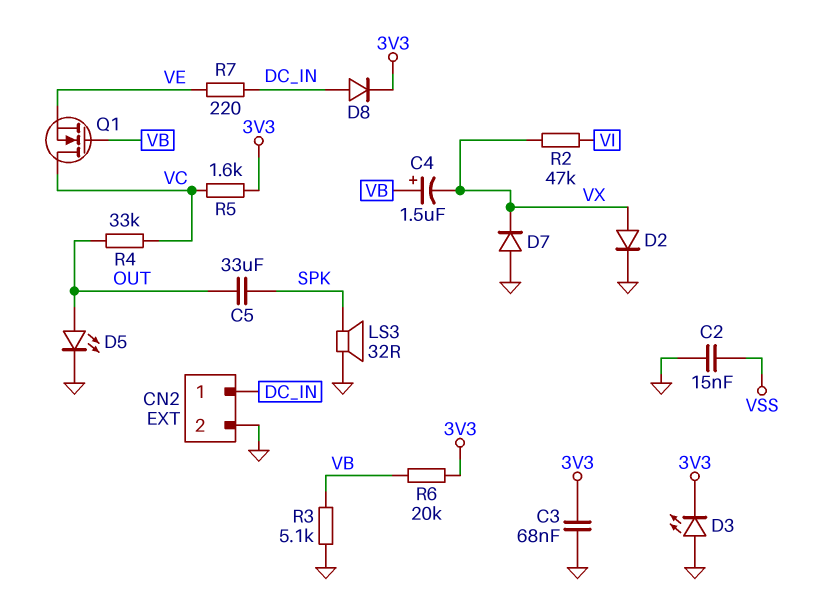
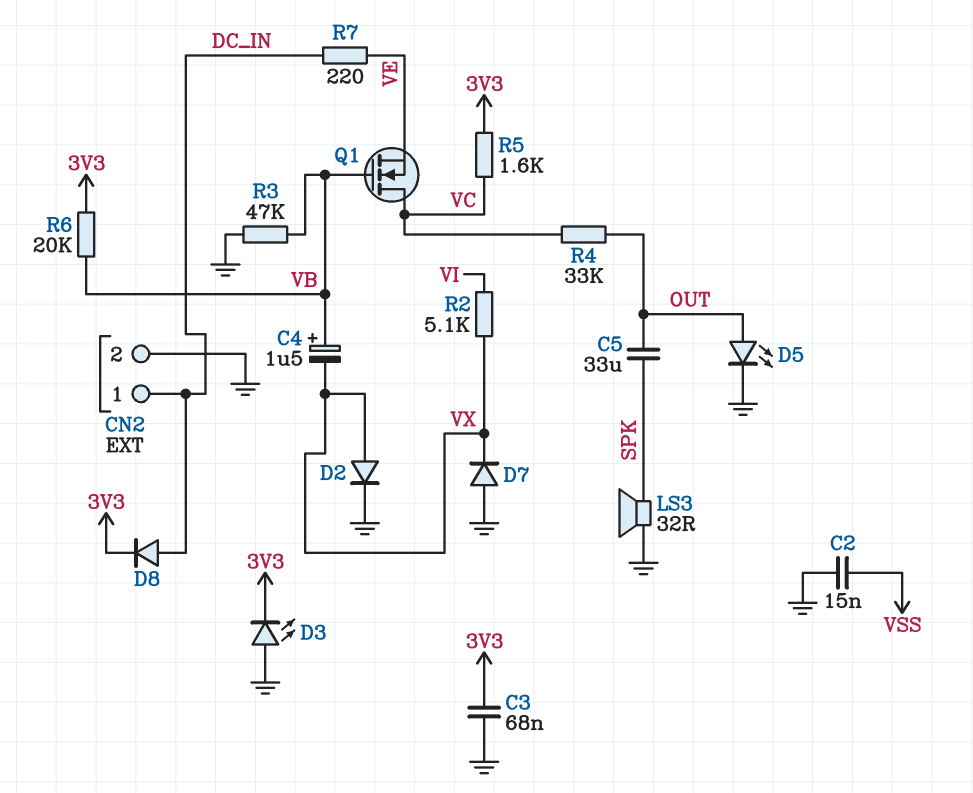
R2: 47k (VI, VX) -> 5.1k (VI, VX)
R3: 5.1k (GND, VB) -> 47k (GND, VB)

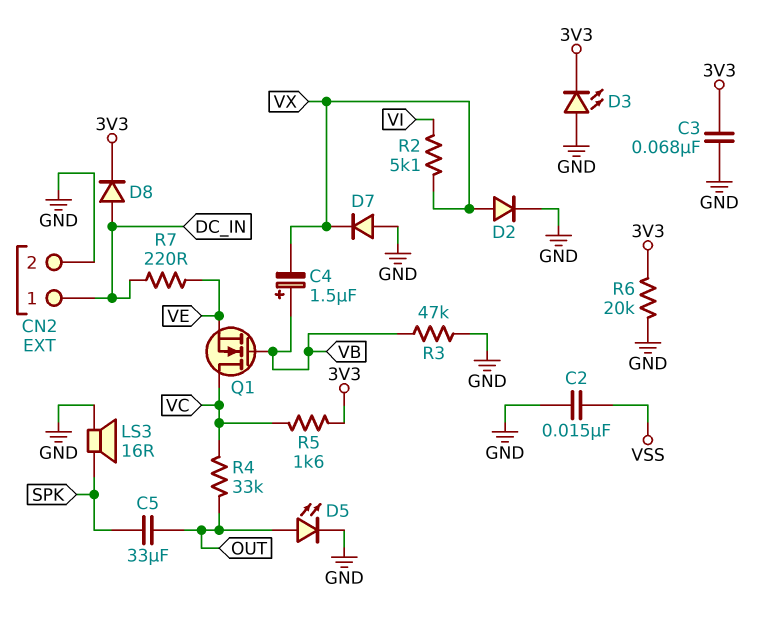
LS3: speaker 32R (GND, SPK) -> speaker 16R (GND, SPK)
R6: 20k (3V3, VB) -> 20k (3V3, GND)

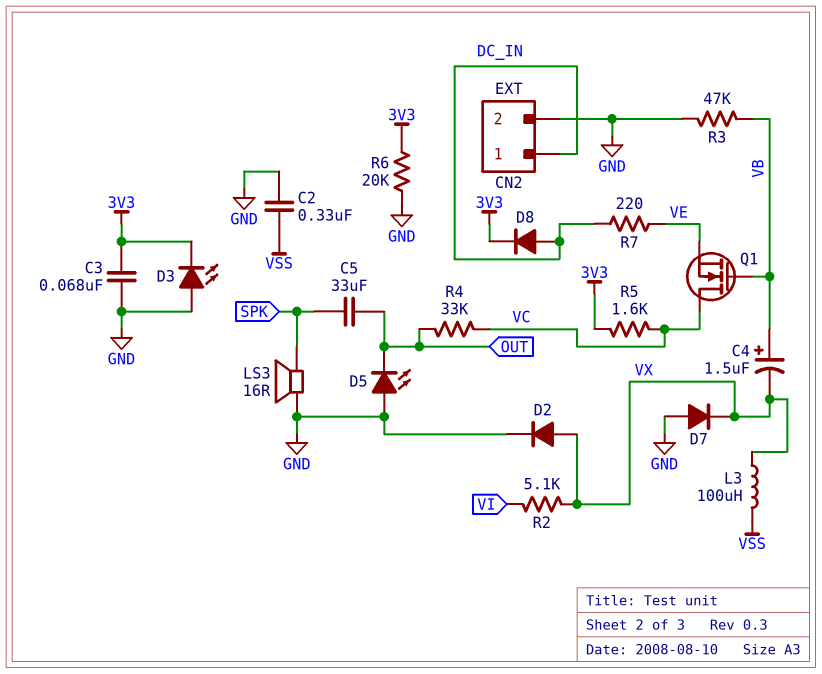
C2: 15nF (GND, VSS) -> 330nF (GND, VSS)
D5: LED (A OUT, K GND) -> LED (A GND, K OUT)
L3: none -> 100uH (VSS, VX)

